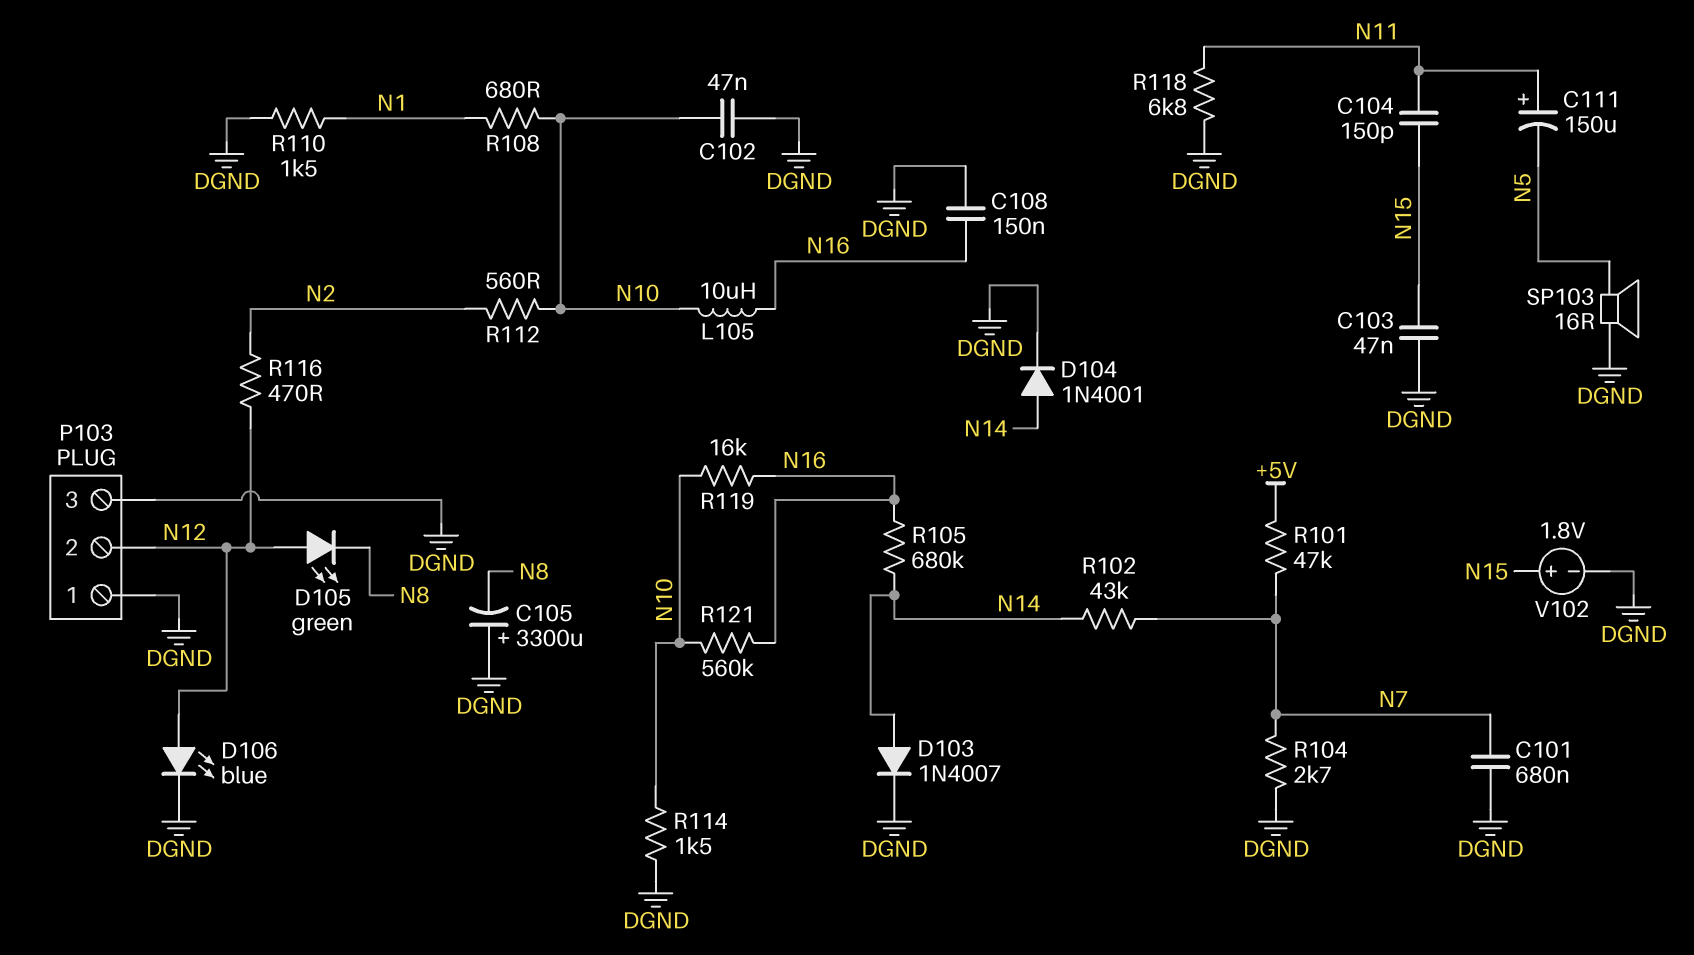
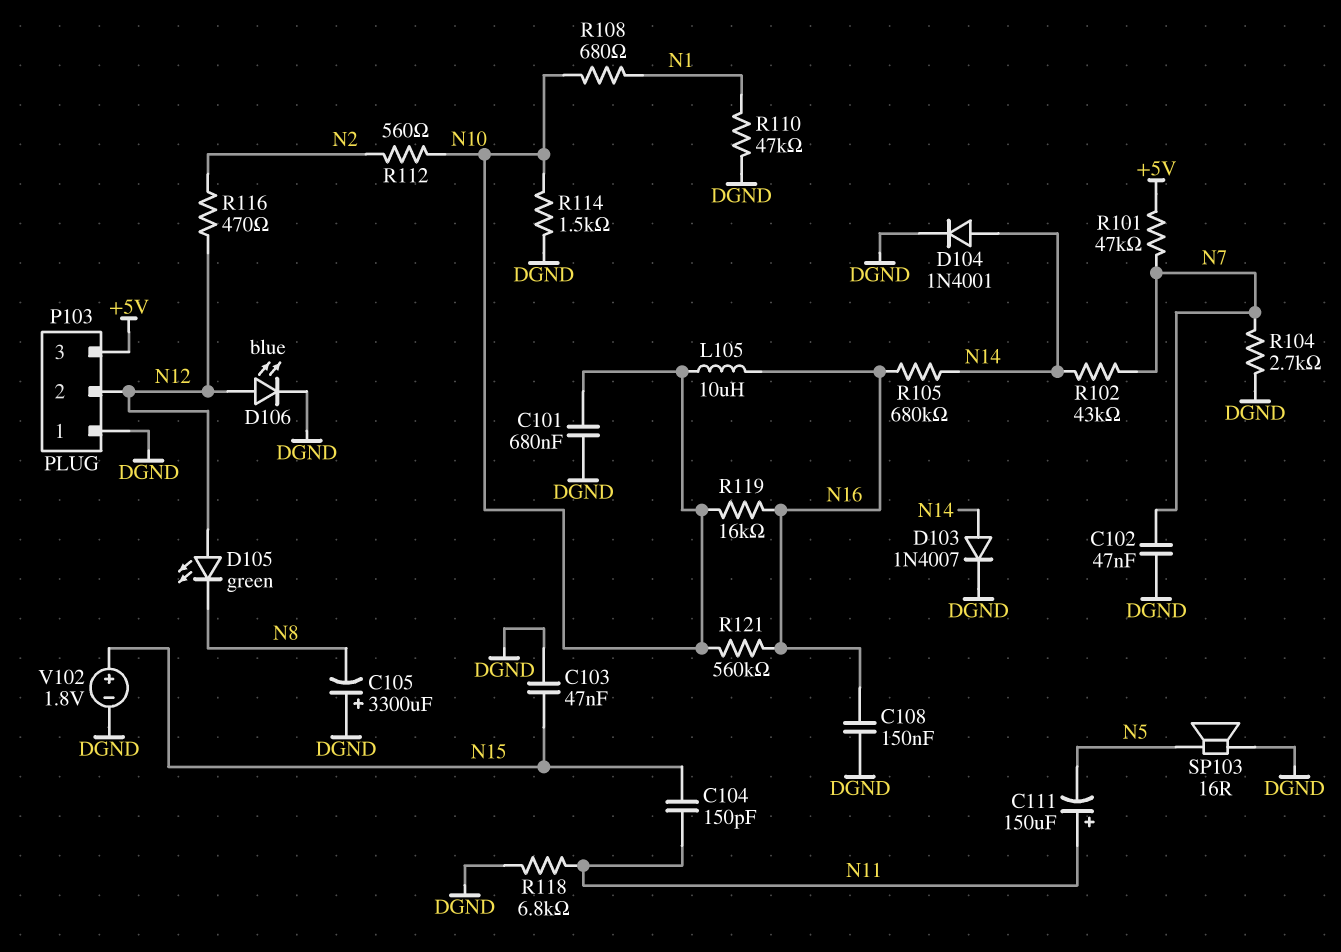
C101: 680nF (DGND, N7) -> 680nF (DGND, N10)
C102: 47nF (DGND, N10) -> 47nF (DGND, N7)
P103 pin 3: DGND -> +5V
R110: 1.5k (DGND, N1) -> 47k (DGND, N1)

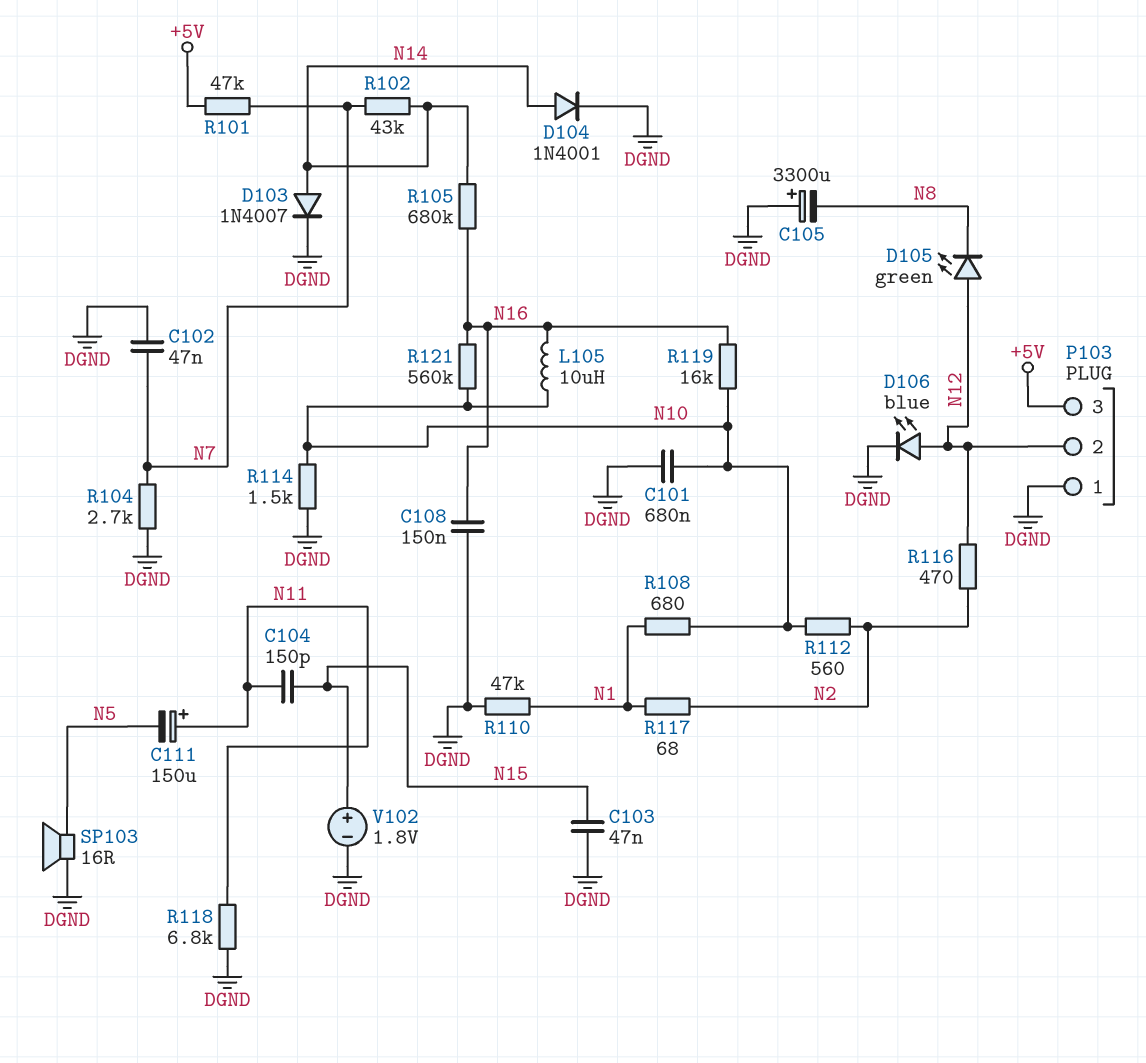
R117: none -> 68 (N1, N2)

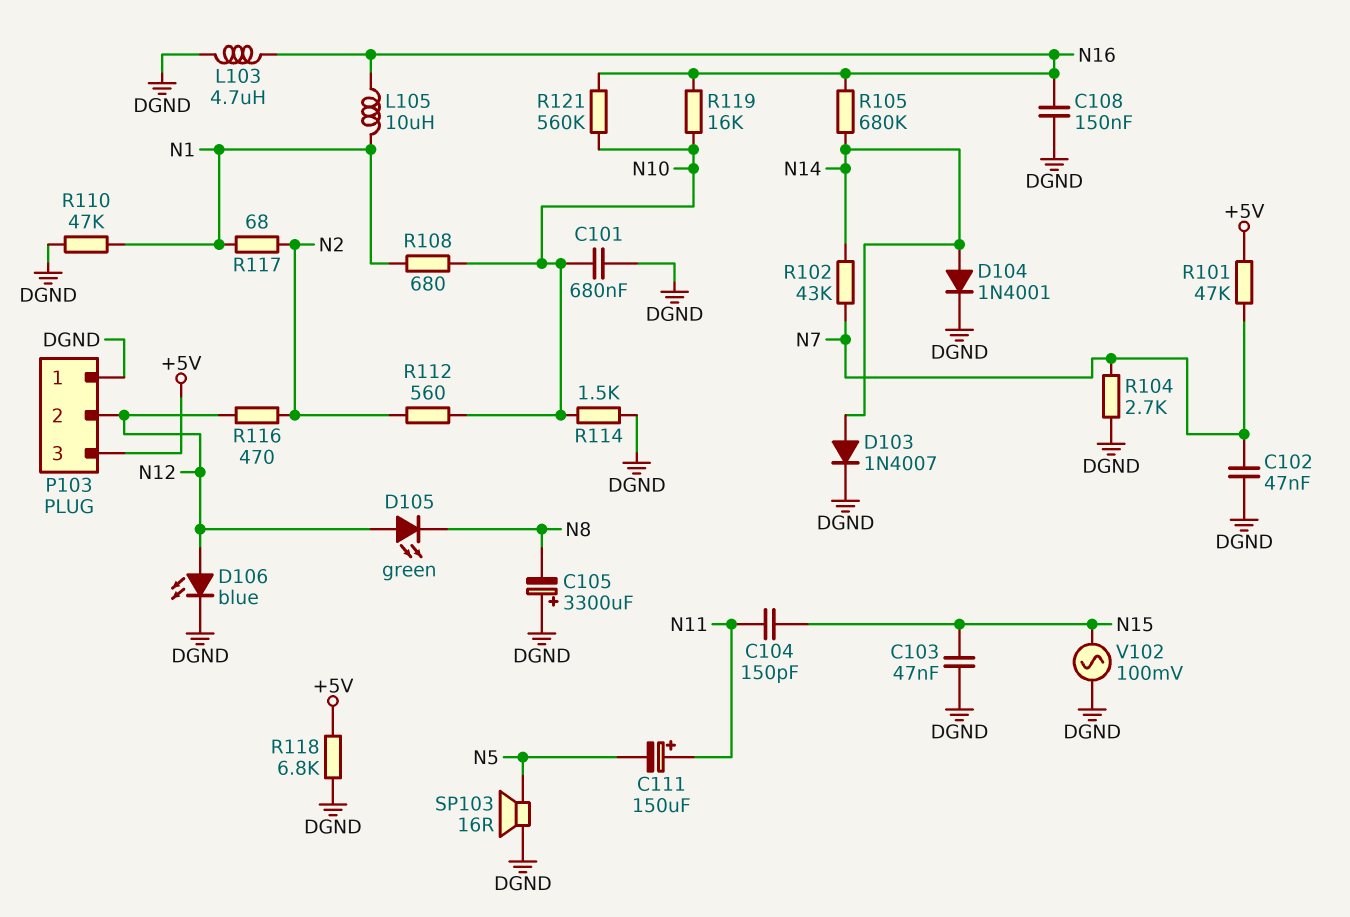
L103: none -> 4.7uH (DGND, N16)
L105: 10uH (N10, N16) -> 10uH (N1, N16)
R118: 6.8k (DGND, N11) -> 6.8k (+5V, DGND)
V102: 1.8V (plus N15, minus DGND) -> AC 100mV (DGND, N15)

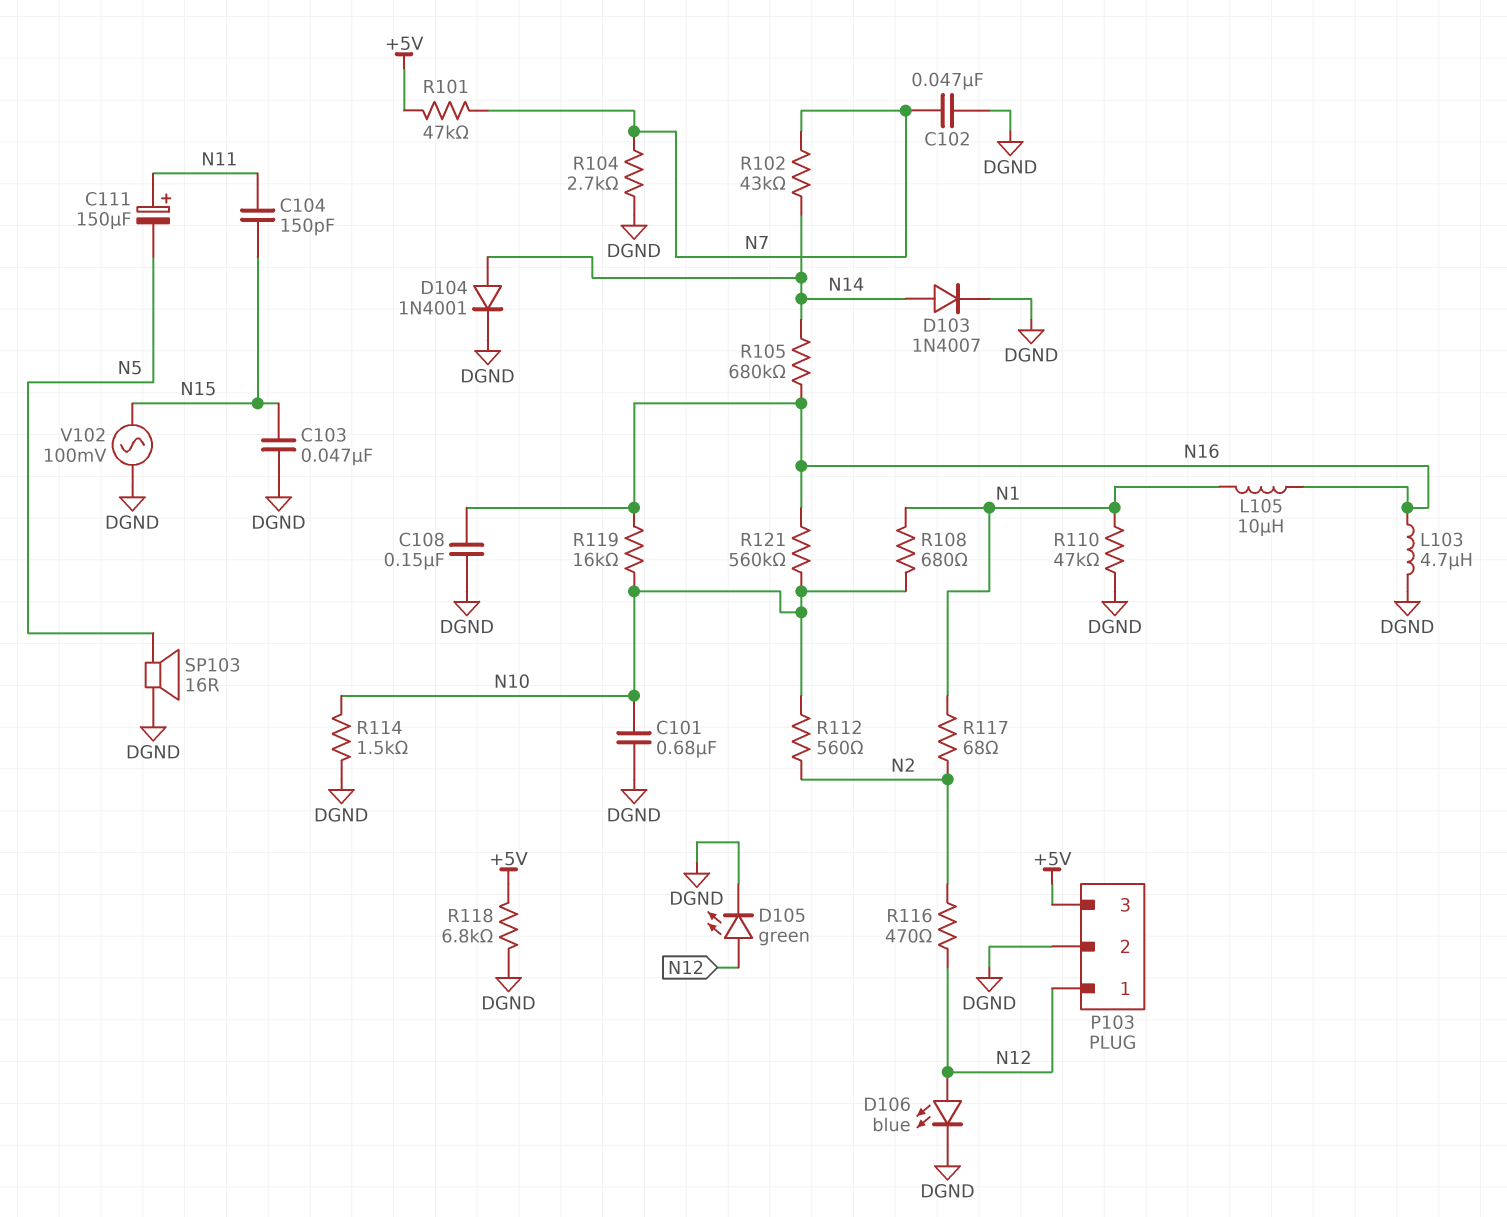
C105: 3300uF (plus DGND, minus N8) -> none
D105: LED green (A N12, K N8) -> LED green (A N12, K DGND)
P103 pin 1: DGND -> N12
P103 pin 2: N12 -> DGND

